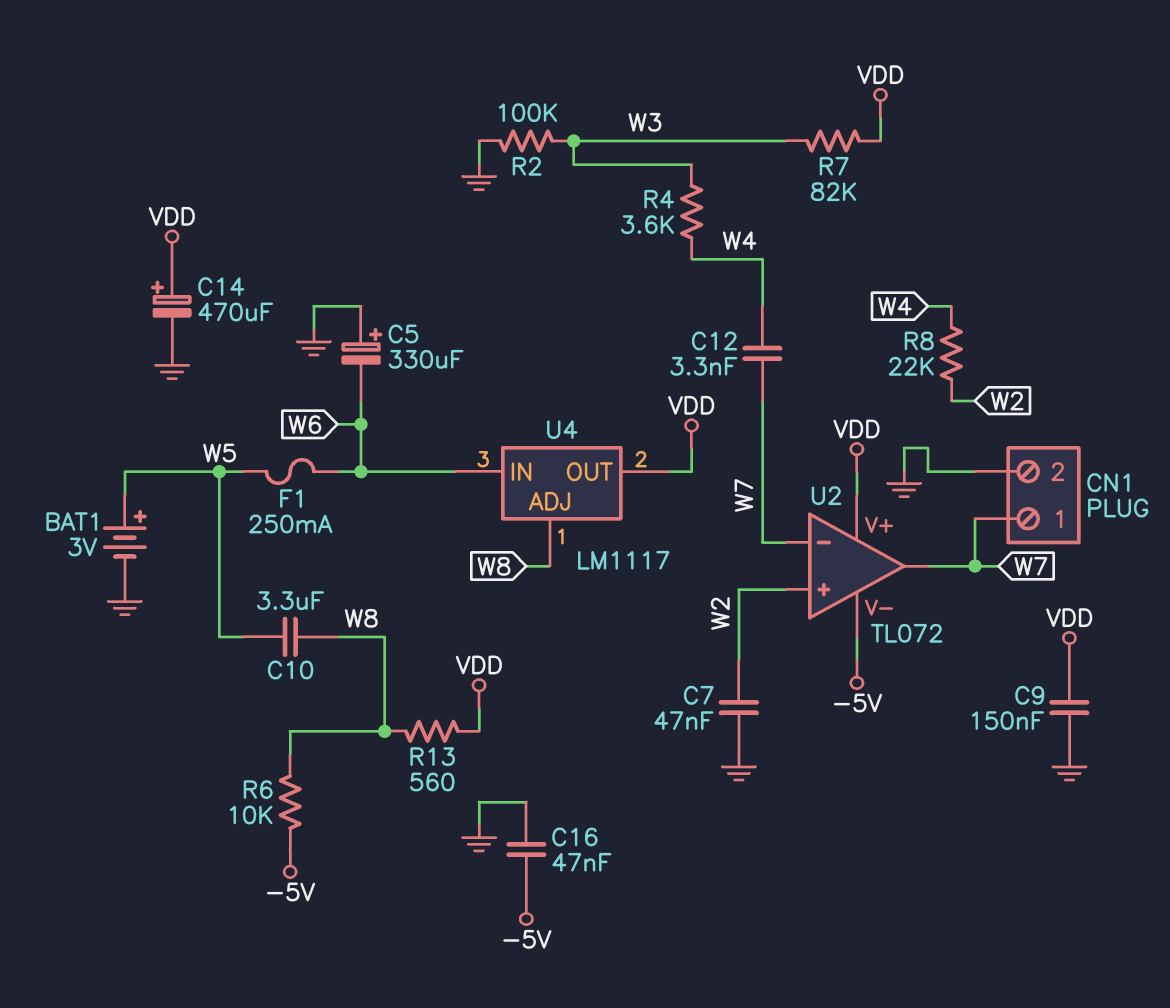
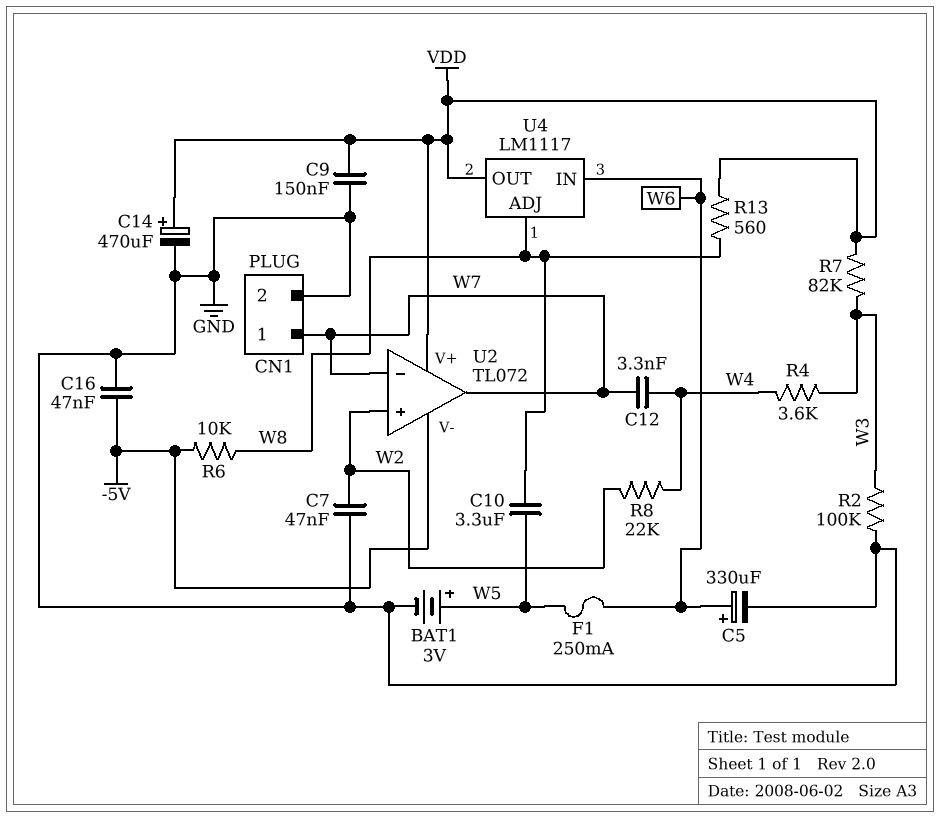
C5: 330uF (plus GND, minus W6) -> 330uF (plus W6, minus GND)

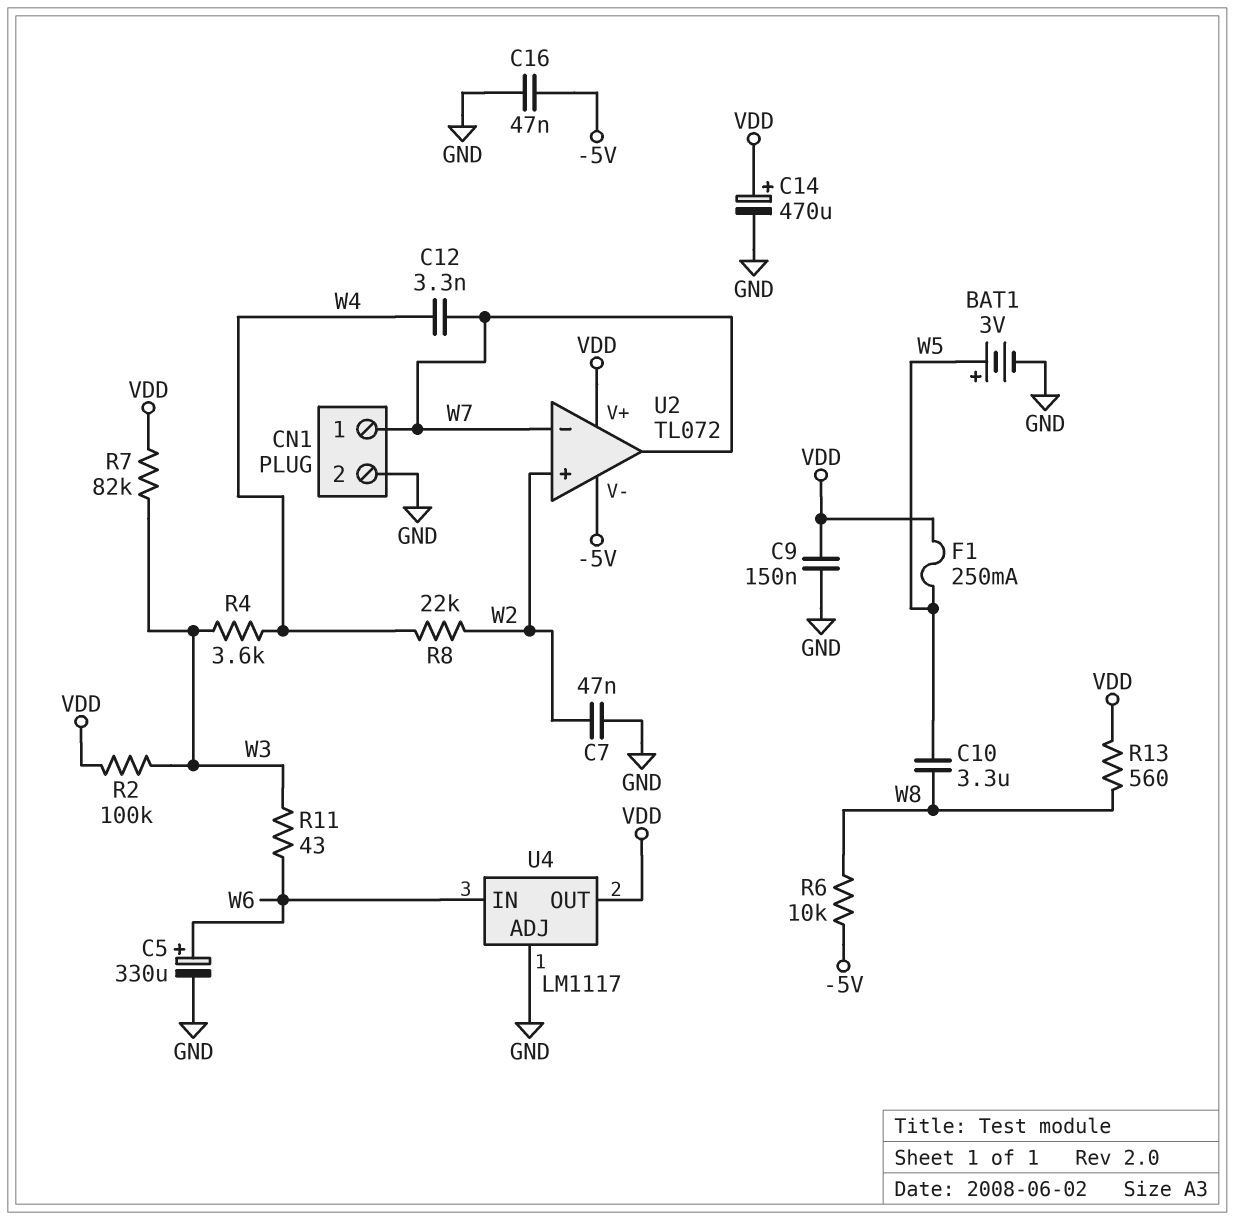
F1: 250mA (W5, W6) -> 250mA (VDD, W5)
R2: 100k (GND, W3) -> 100k (VDD, W3)
R11: none -> 43 (W3, W6)
U4 pin ADJ: W8 -> GND

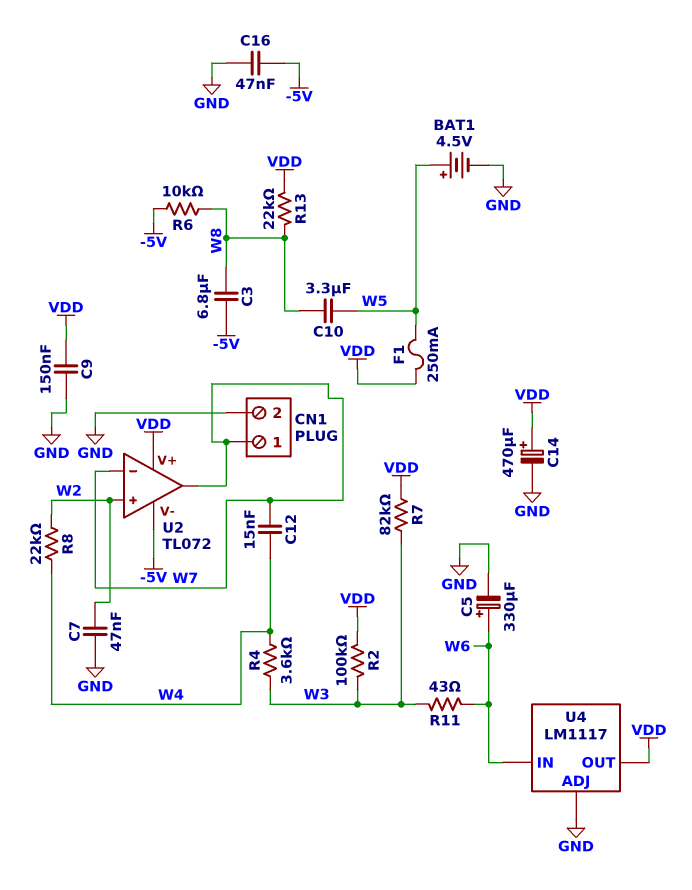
BAT1: 3V (plus W5, minus GND) -> 4.5V (plus W5, minus GND)
C3: none -> 6.8uF (-5V, W8)
C12: 3.3nF (W4, W7) -> 15nF (W4, W7)
R13: 560 (VDD, W8) -> 22k (VDD, W8)

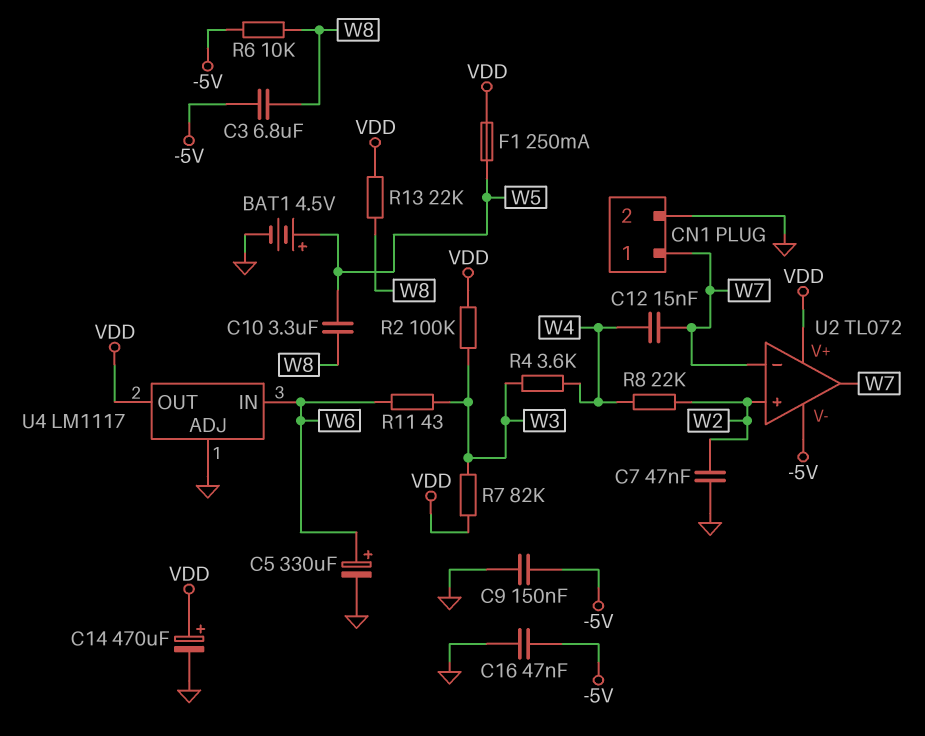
C9: 150nF (GND, VDD) -> 150nF (-5V, GND)

